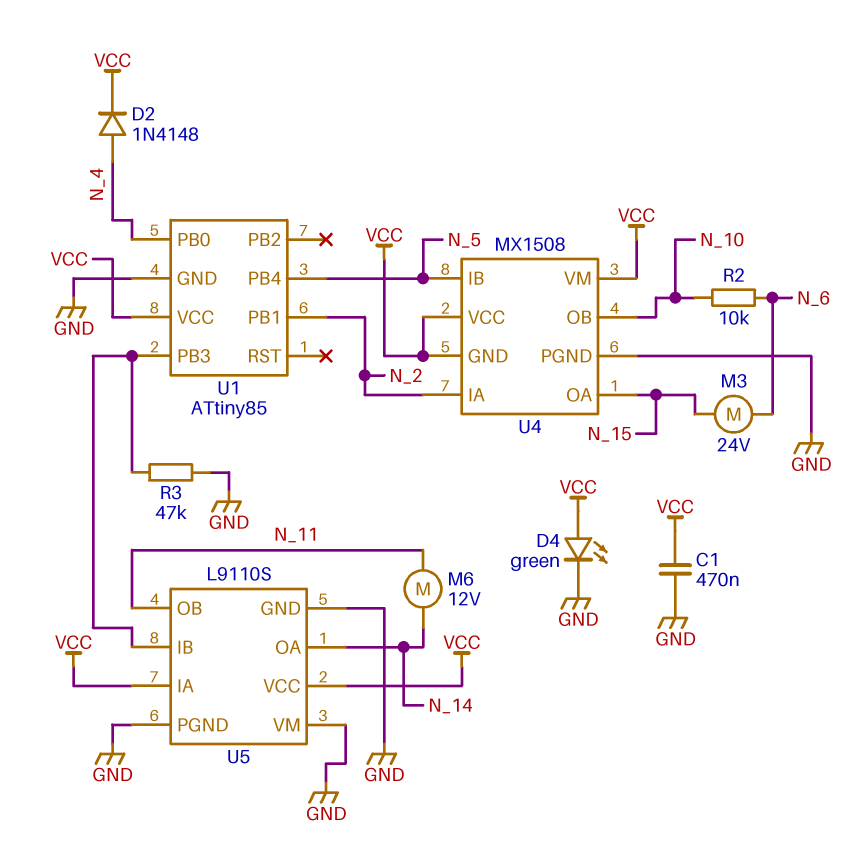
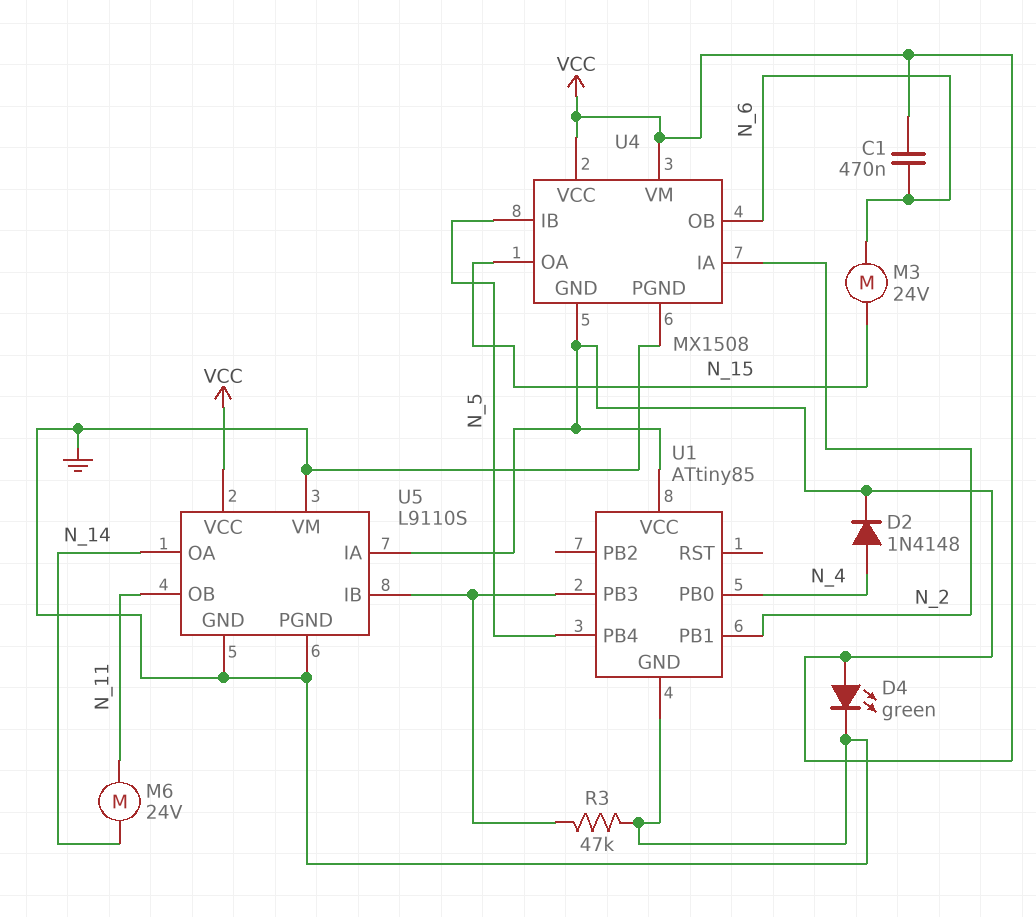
C1: 470nF (GND, VCC) -> 470nF (N_6, VCC)
M6: motor 12V (N_11, N_14) -> motor 24V (N_11, N_14)
R2: 10k (N_6, N_10) -> none
U4 pin OB: N_10 -> N_6

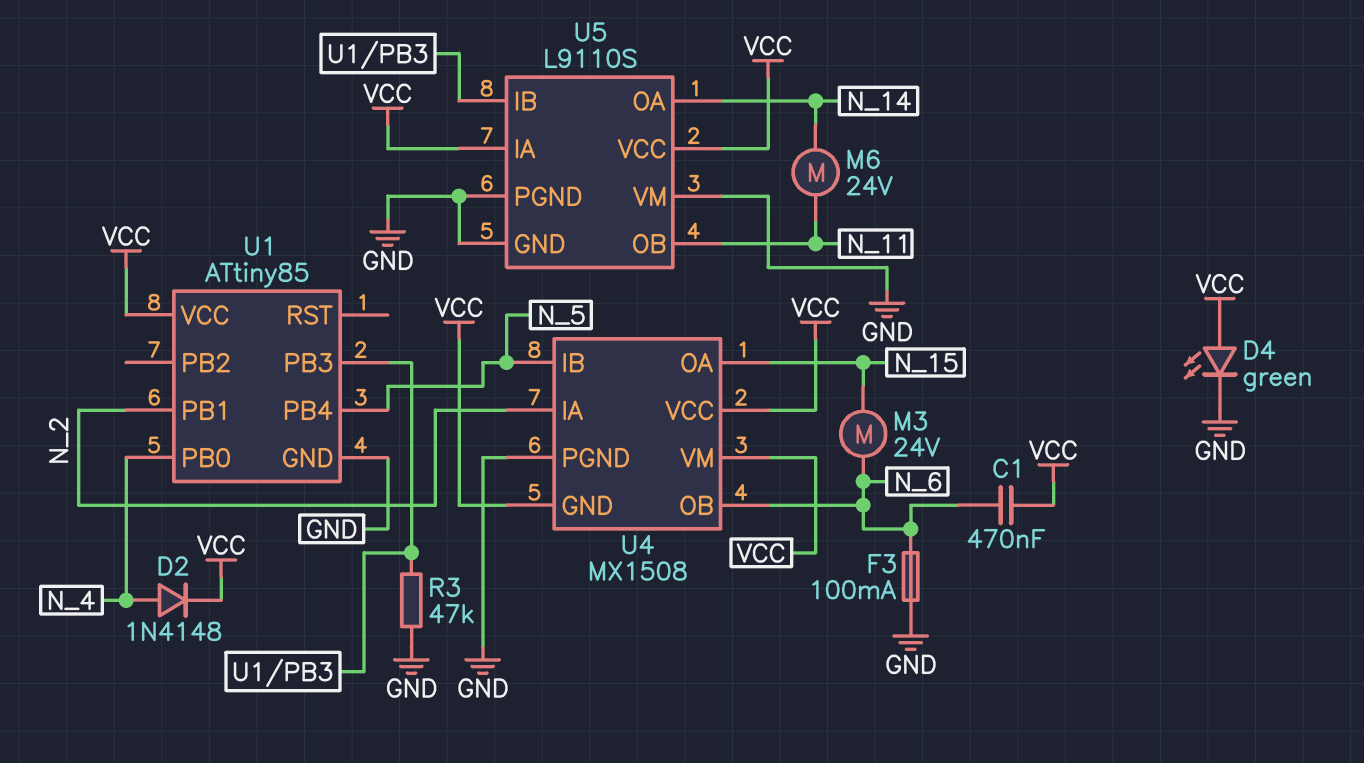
F3: none -> 100mA (GND, N_6)

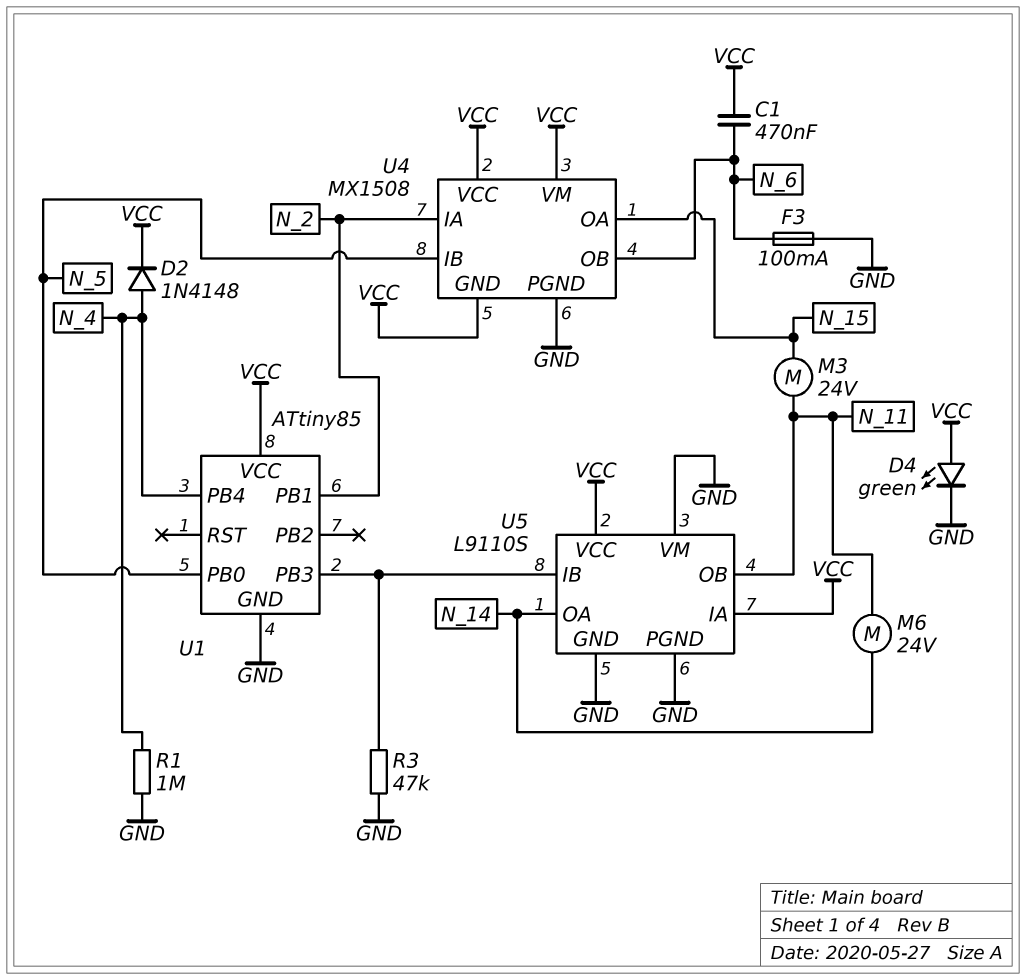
M3: motor 24V (N_6, N_15) -> motor 24V (N_11, N_15)
R1: none -> 1M (GND, N_4)
U1 pin PB0: N_4 -> N_5
U1 pin PB4: N_5 -> N_4

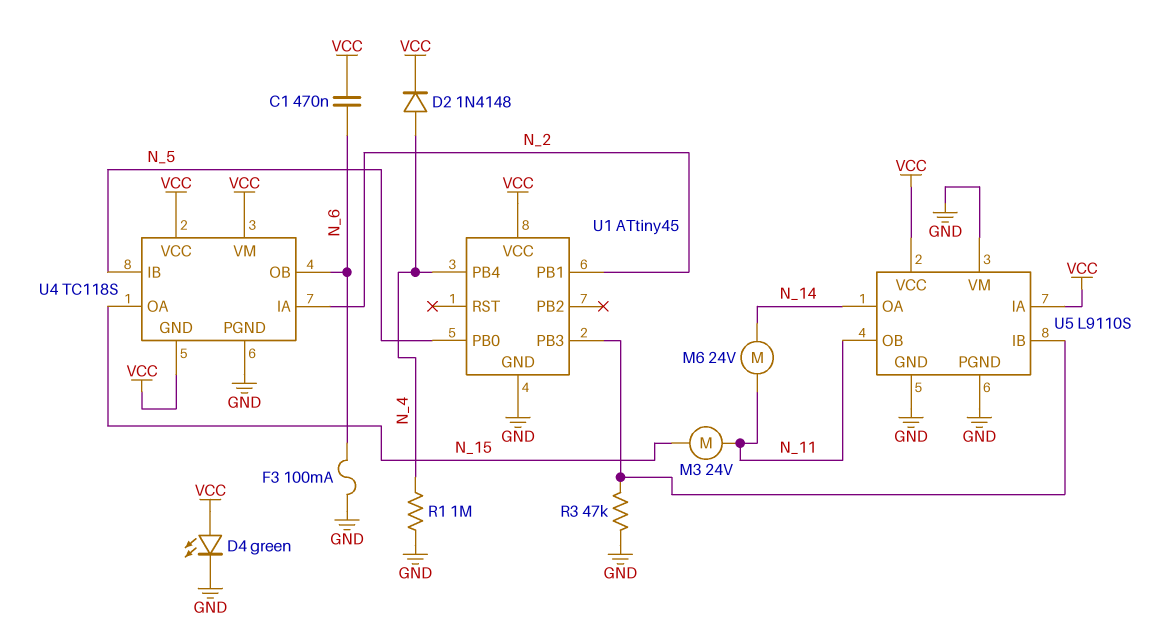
U1: ATtiny85 -> ATtiny45
U4: MX1508 -> TC118S

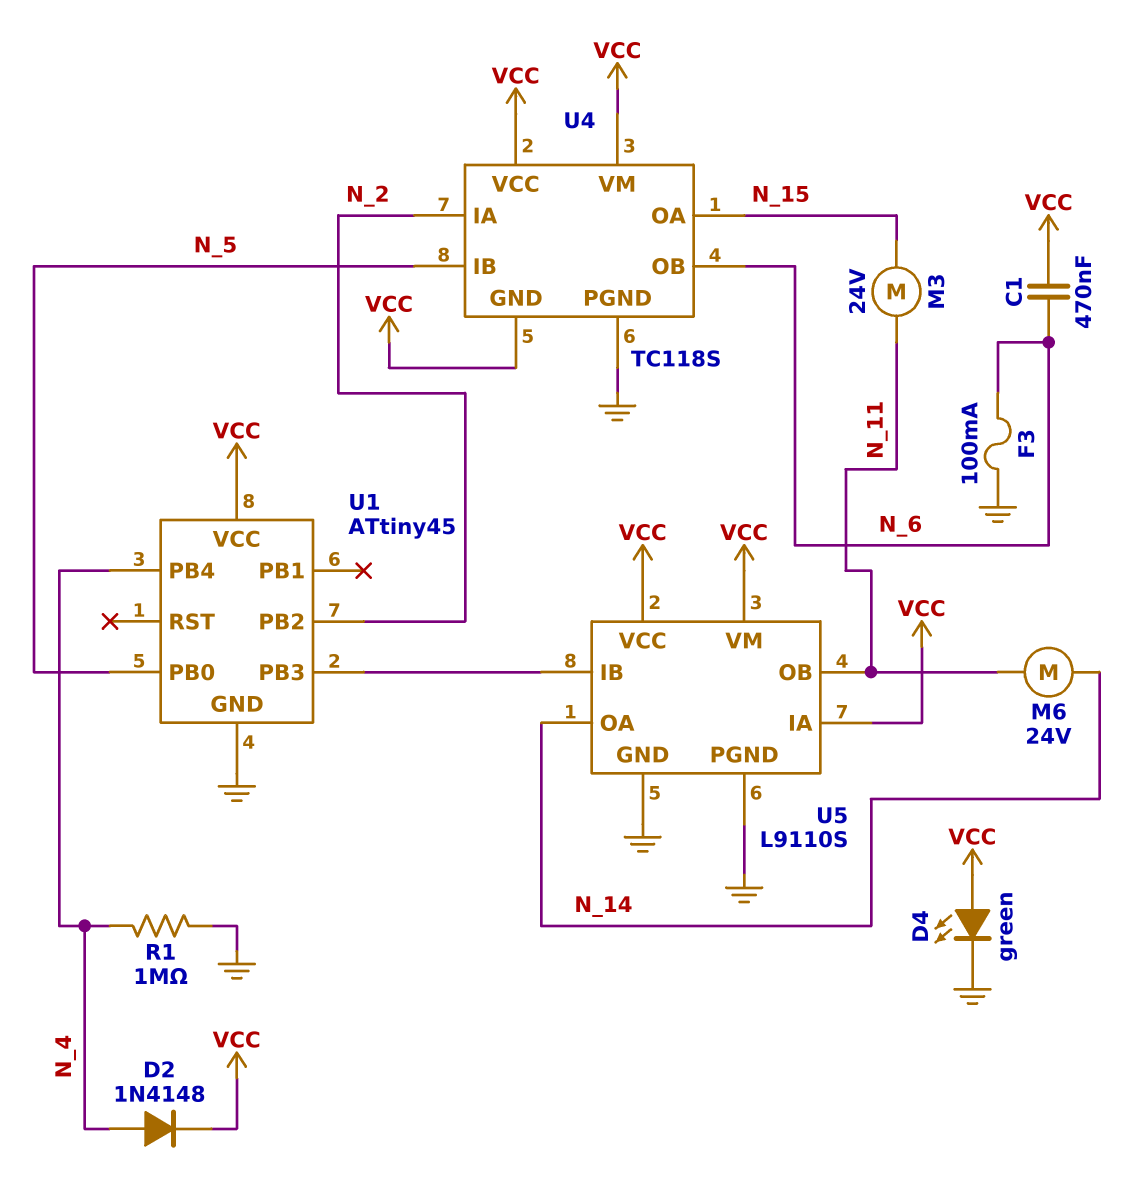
R3: 47k (GND, U1/PB3) -> none
U1 pin PB1: N_2 -> none
U1 pin PB2: none -> N_2
U5 pin VM: GND -> VCC

